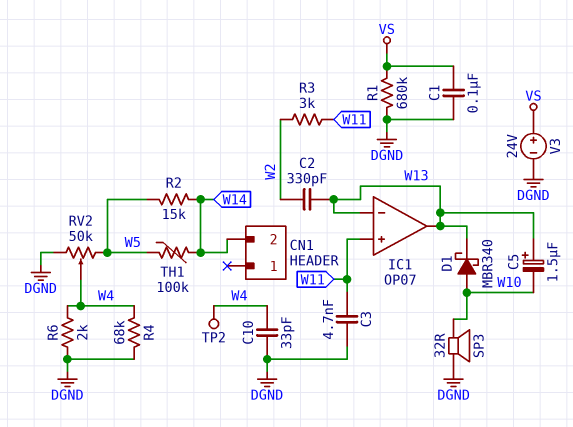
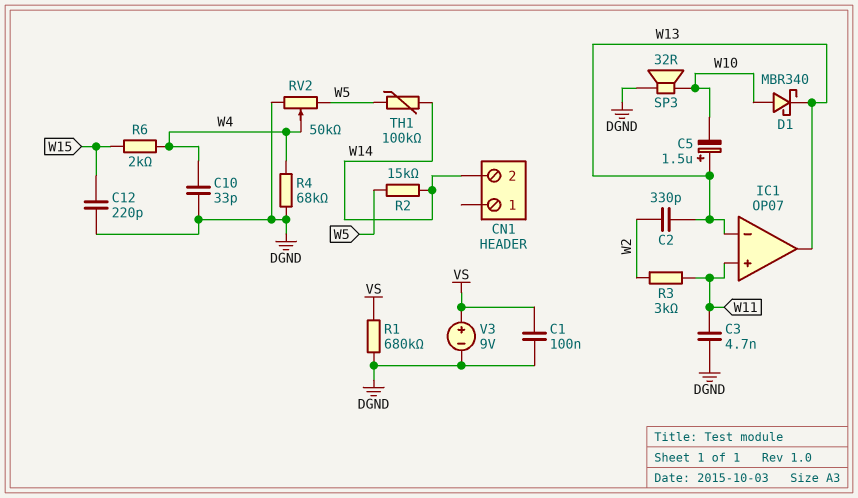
C12: none -> 220pF (DGND, W15)
R6: 2k (DGND, W4) -> 2k (W4, W15)
TP2: test point (W4) -> none
V3: 24V (plus VS, minus DGND) -> 9V (plus VS, minus DGND)

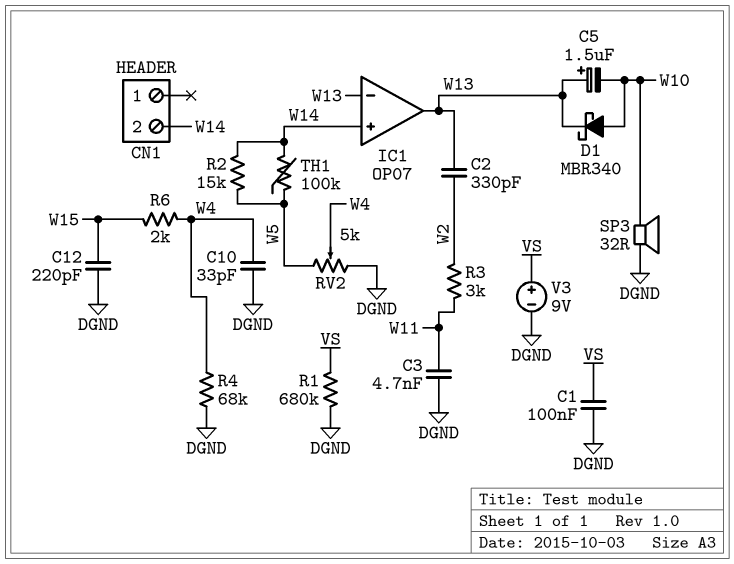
IC1 pin in+: W11 -> W14
RV2: 50k (DGND, W5, wiper W4) -> 5k (DGND, W5, wiper W4)

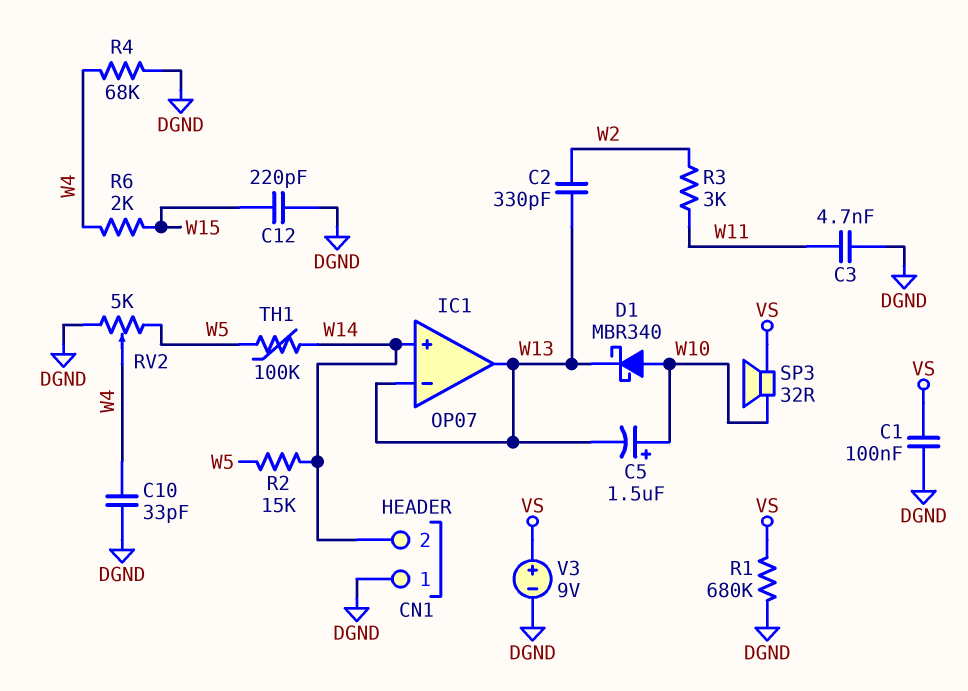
C5: 1.5uF (plus W13, minus W10) -> 1.5uF (plus W10, minus W13)
CN1 pin 1: none -> DGND
SP3: speaker 32R (DGND, W10) -> speaker 32R (VS, W10)

